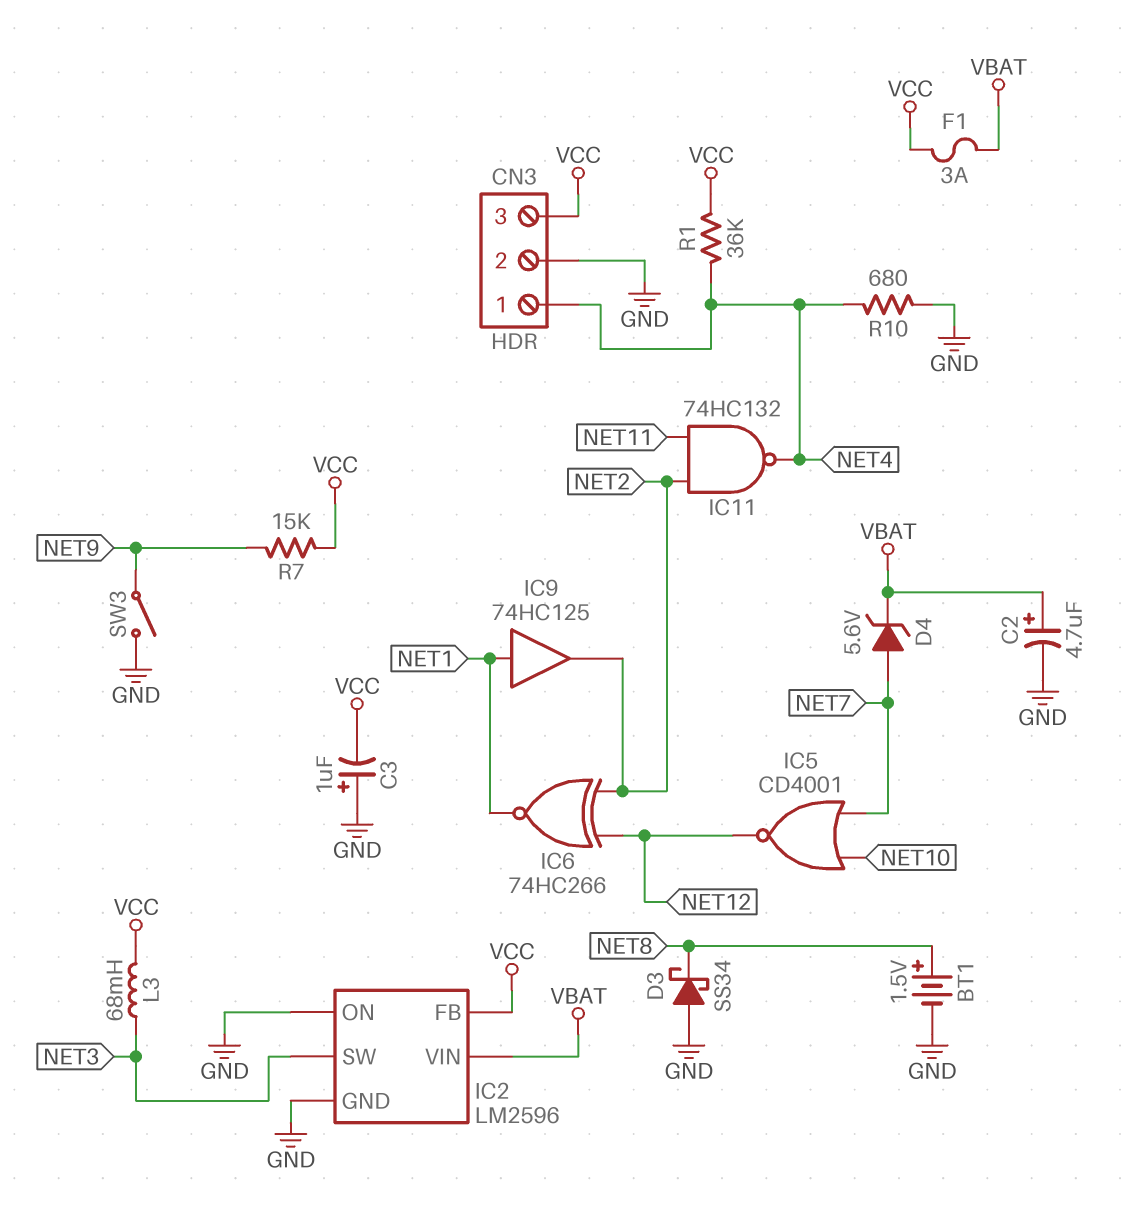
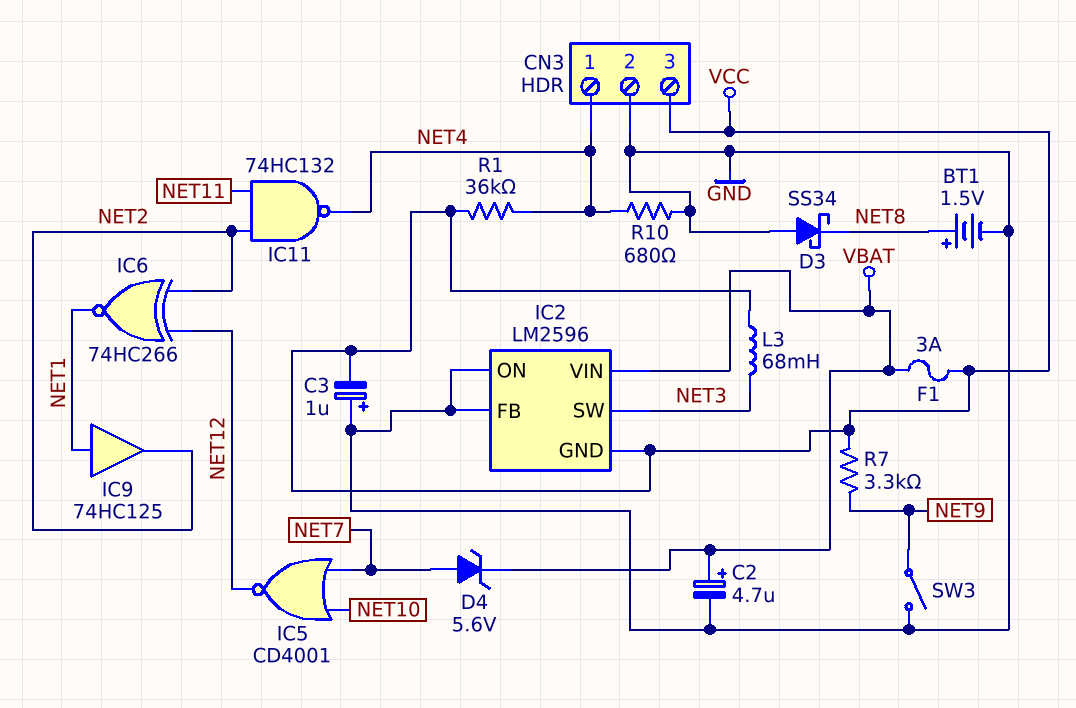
IC2 pin FB: VCC -> GND
IC2 pin GND: GND -> VCC
R7: 15k (NET9, VCC) -> 3.3k (NET9, VCC)

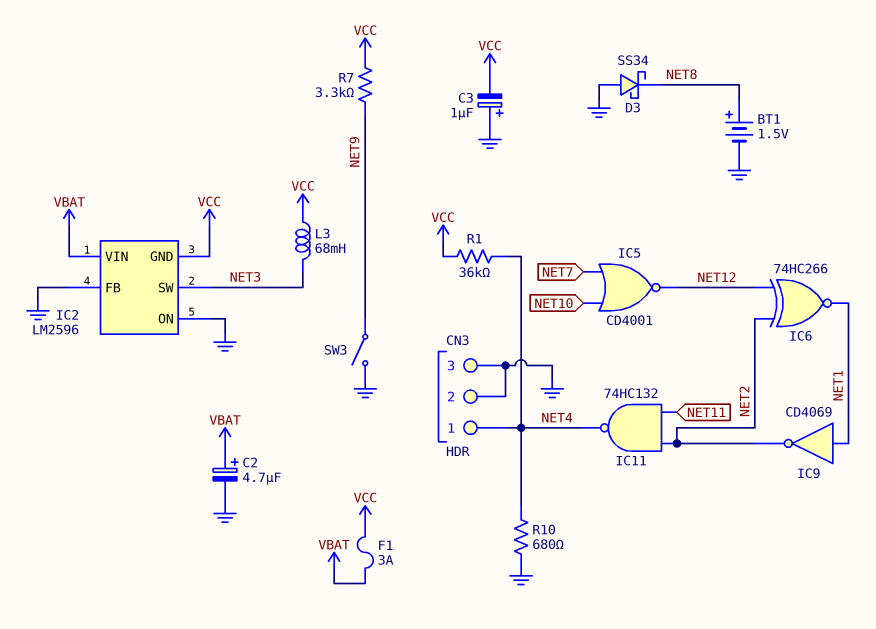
CN3 pin 3: VCC -> GND
D4: zener 5.6V (A NET7, K VBAT) -> none
IC9: buffer 74HC125 (in NET1, out NET2) -> NOT CD4069 (in NET1, out NET2)

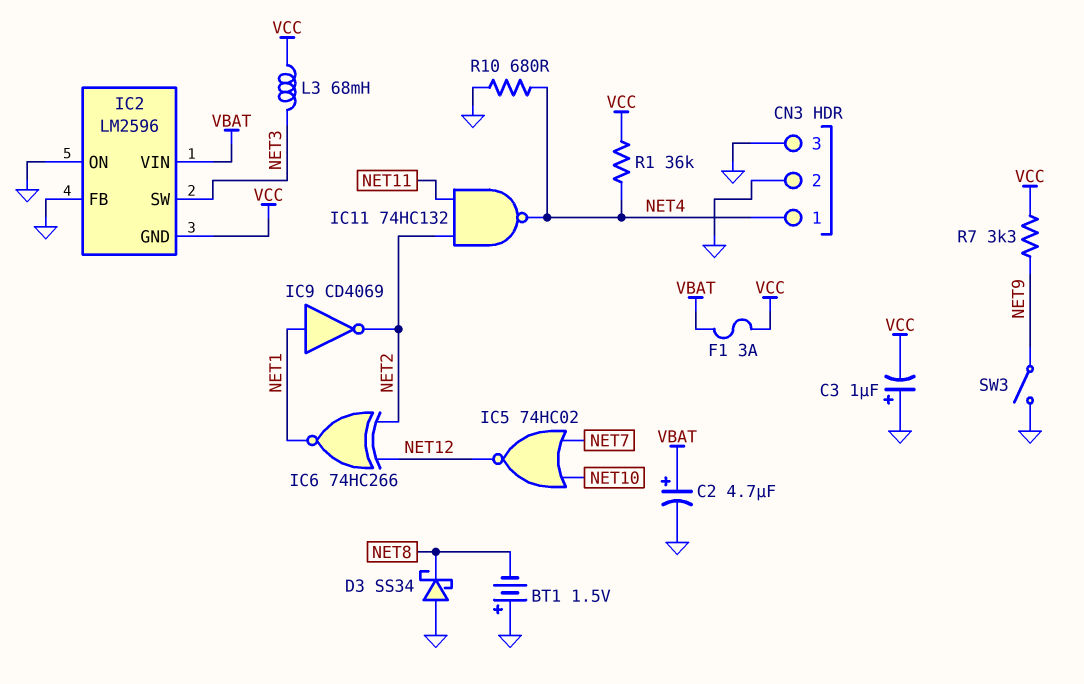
BT1: 1.5V (plus NET8, minus GND) -> 1.5V (plus GND, minus NET8)
IC5: NOR CD4001 (in NET7, in NET10, out NET12) -> NOR 74HC02 (in NET7, in NET10, out NET12)

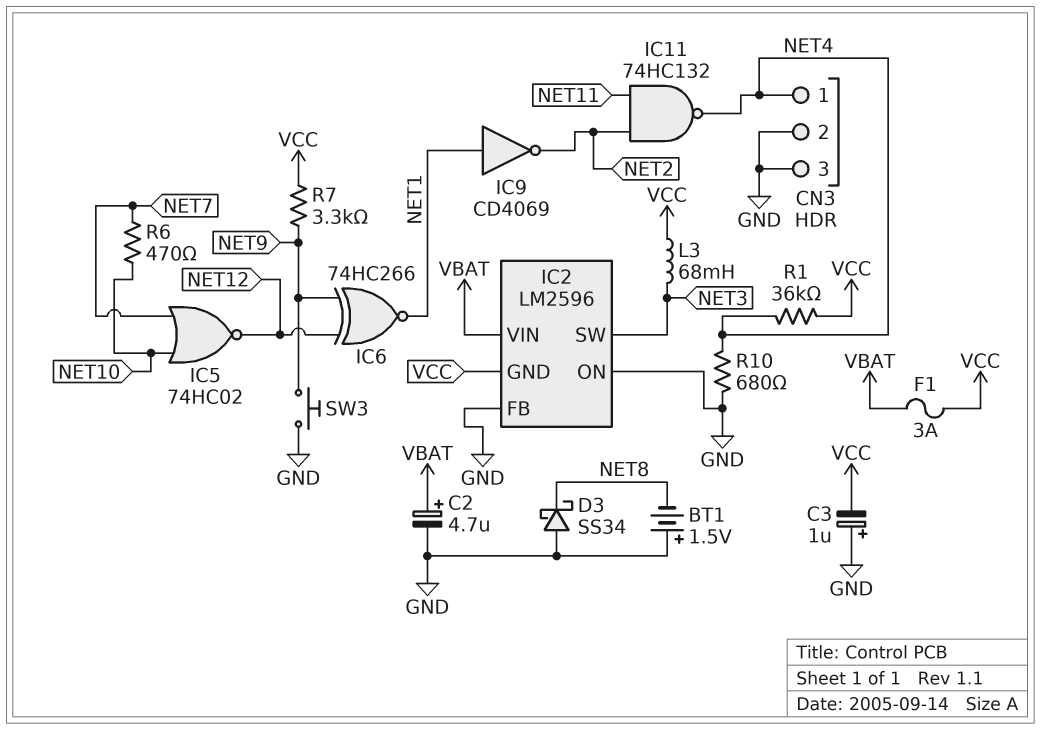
IC6: XNOR 74HC266 (in NET2, in NET12, out NET1) -> XNOR 74HC266 (in NET9, in NET12, out NET1)
R6: none -> 470 (NET7, NET10)
SW3: switch (GND, NET9) -> button (GND, NET9)

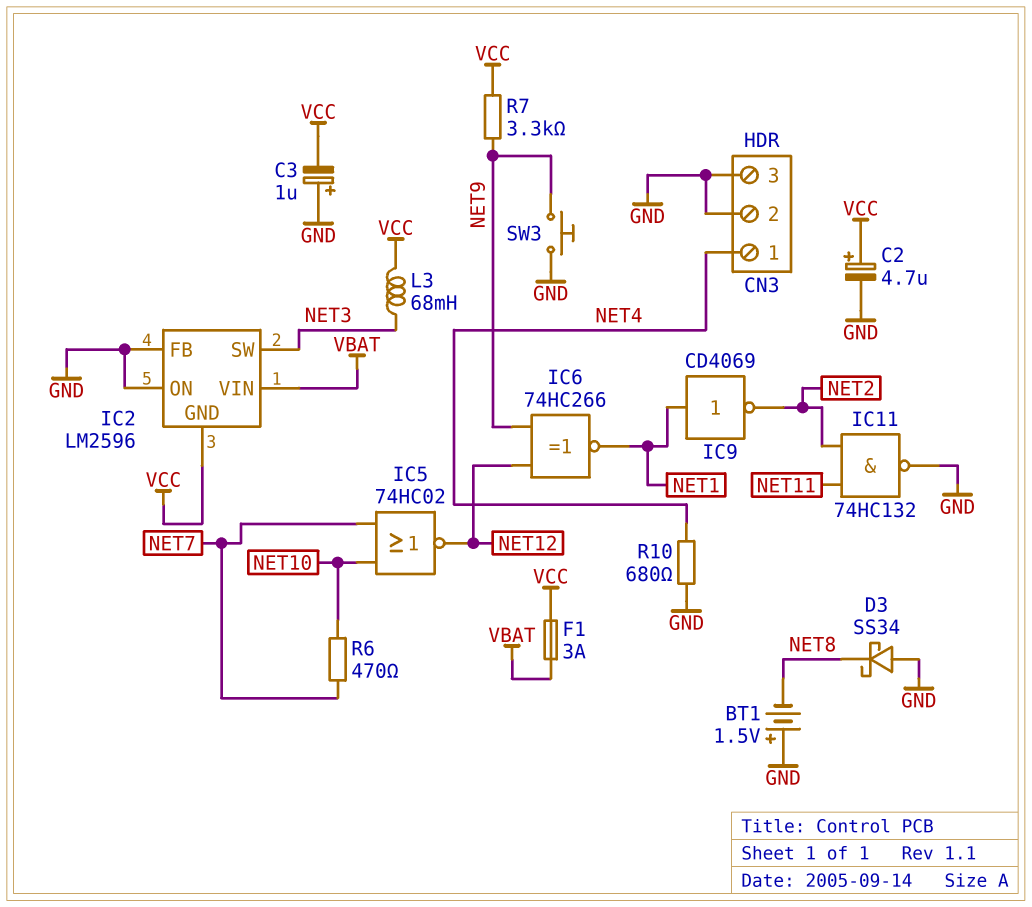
C2: 4.7uF (plus VBAT, minus GND) -> 4.7uF (plus VCC, minus GND)
IC11: NAND 74HC132 (in NET2, in NET11, out NET4) -> NAND 74HC132 (in NET2, in NET11, out GND)
R1: 36k (NET4, VCC) -> none

